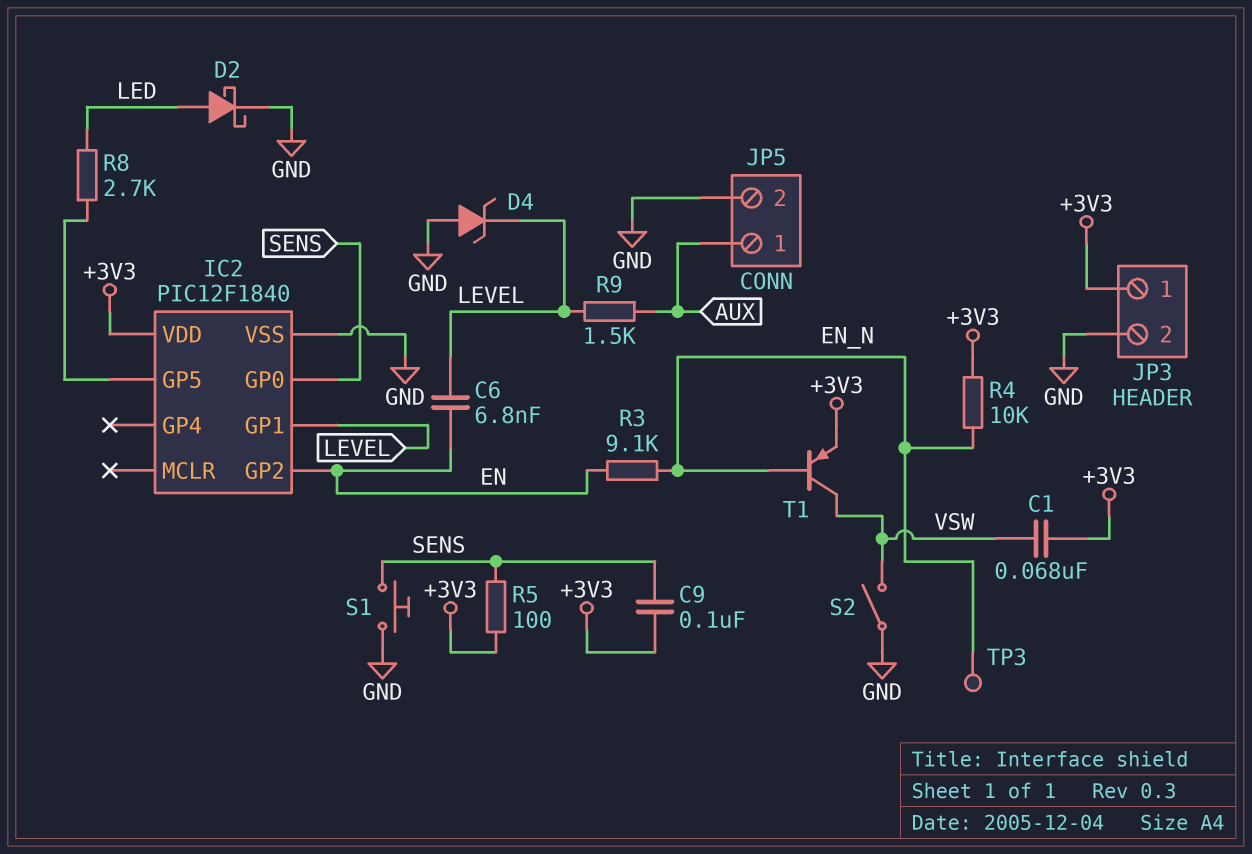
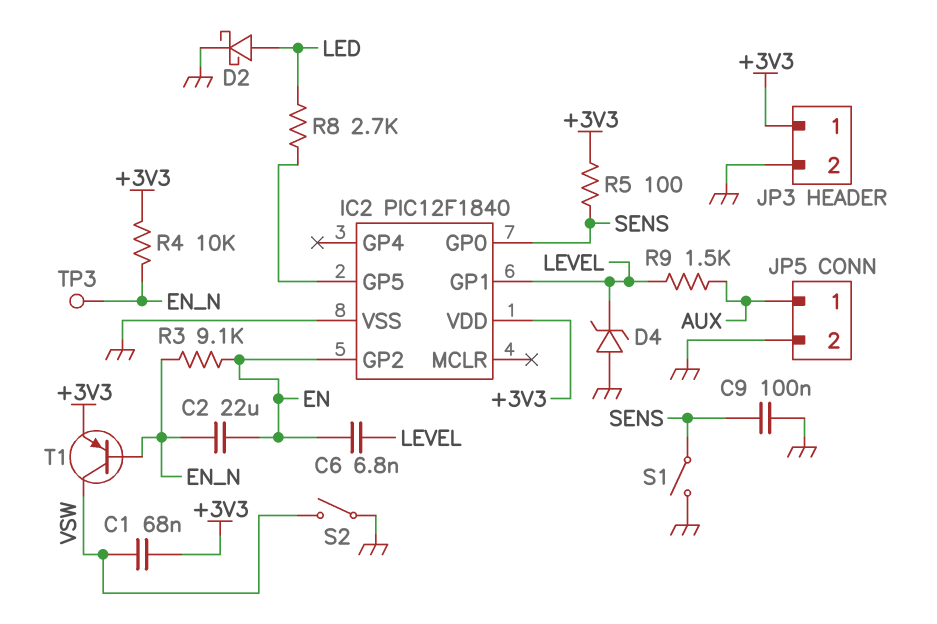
C2: none -> 22uF (EN, EN_N)
C9: 100nF (+3V3, SENS) -> 100nF (GND, SENS)
S1: button (GND, SENS) -> switch (GND, SENS)

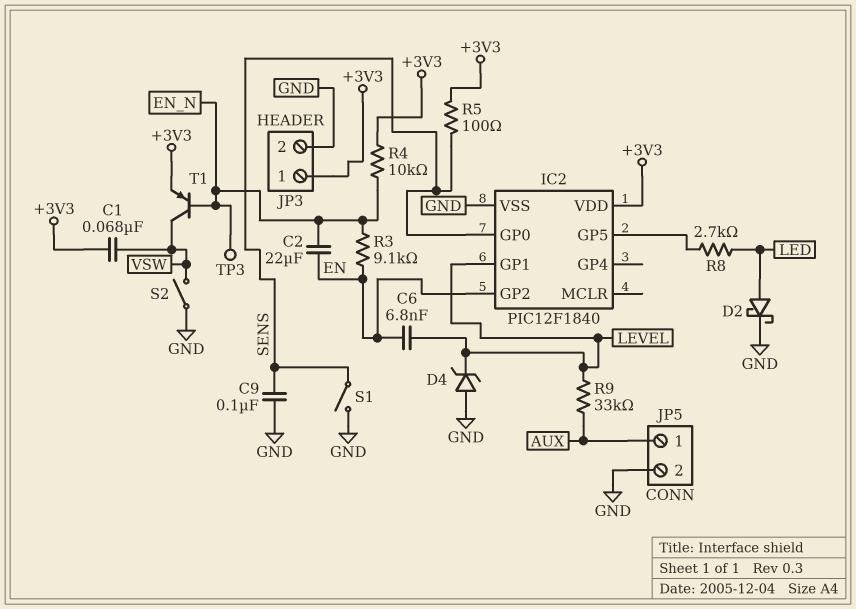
R9: 1.5k (AUX, LEVEL) -> 33k (AUX, LEVEL)

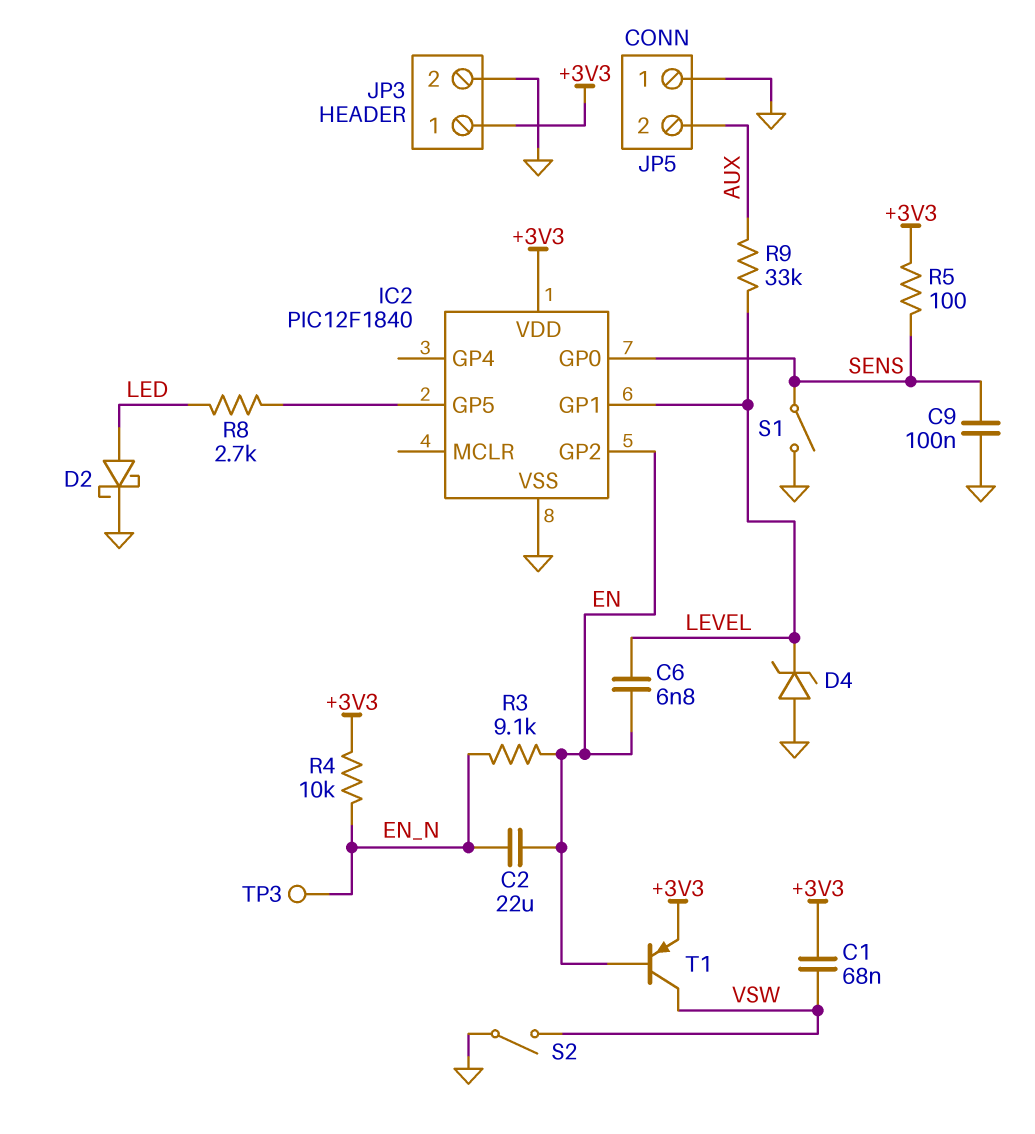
JP5 pin 1: AUX -> GND
JP5 pin 2: GND -> AUX
T1: PNP (B EN_N, C VSW, E +3V3) -> PNP (B EN, C VSW, E +3V3)

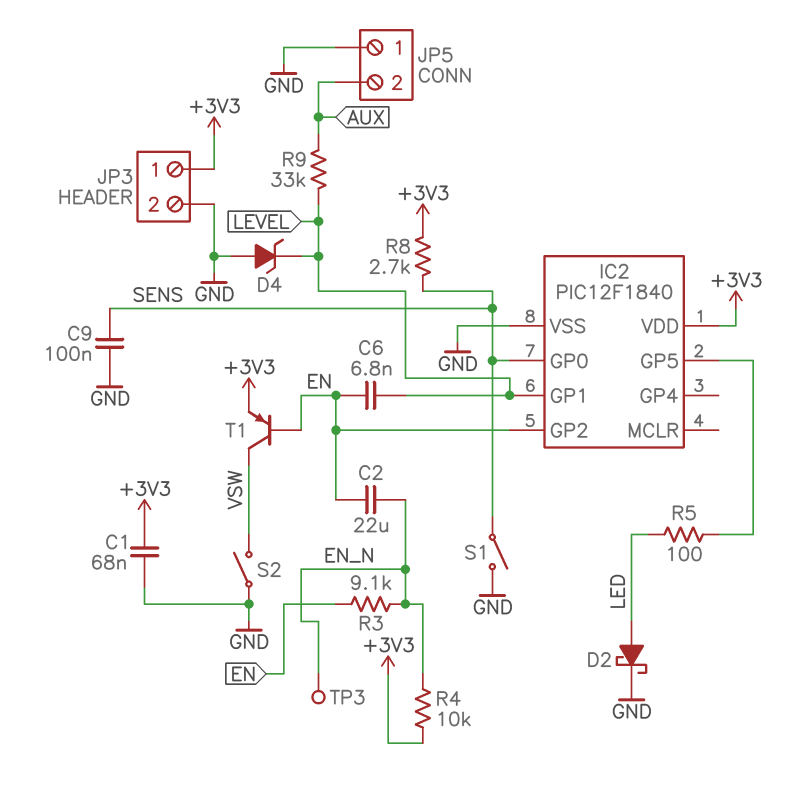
C1: 68nF (+3V3, VSW) -> 68nF (+3V3, GND)
R5: 100 (+3V3, SENS) -> 100 (IC2/GP5, LED)
R8: 2.7k (IC2/GP5, LED) -> 2.7k (+3V3, SENS)

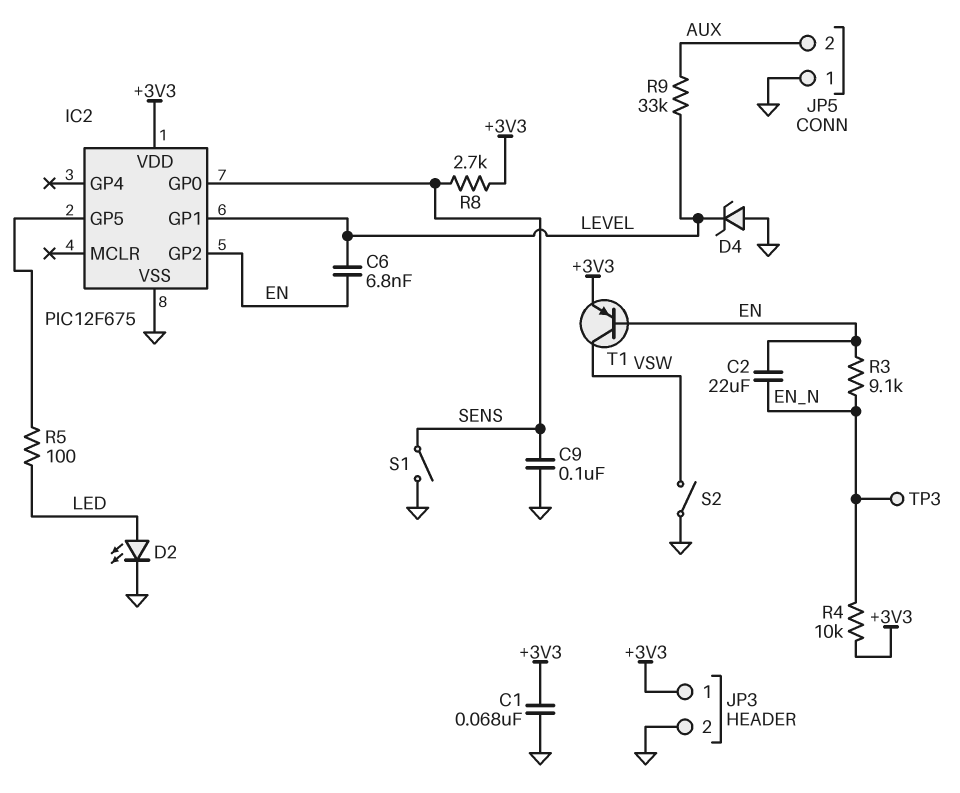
D2: schottky (A LED, K GND) -> LED (A LED, K GND)
IC2: PIC12F1840 -> PIC12F675

